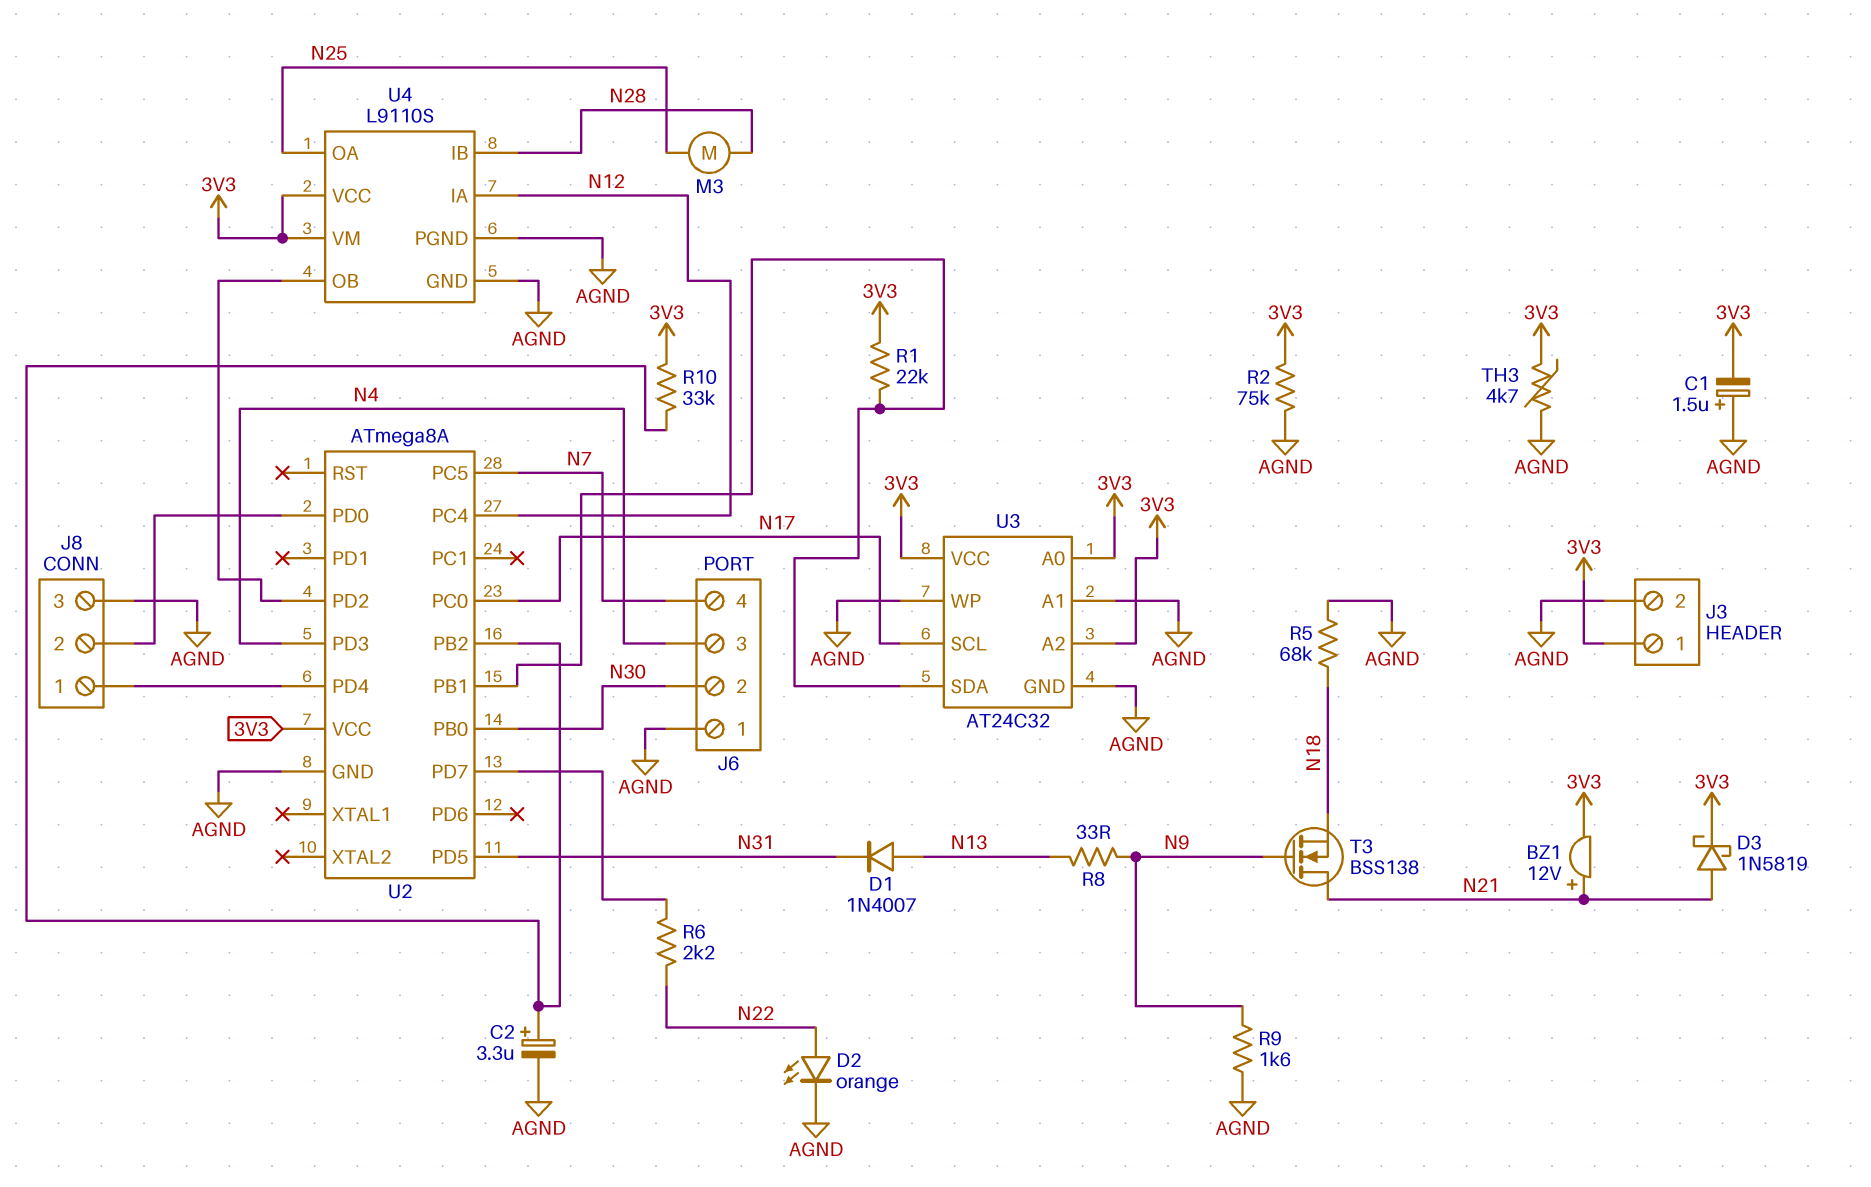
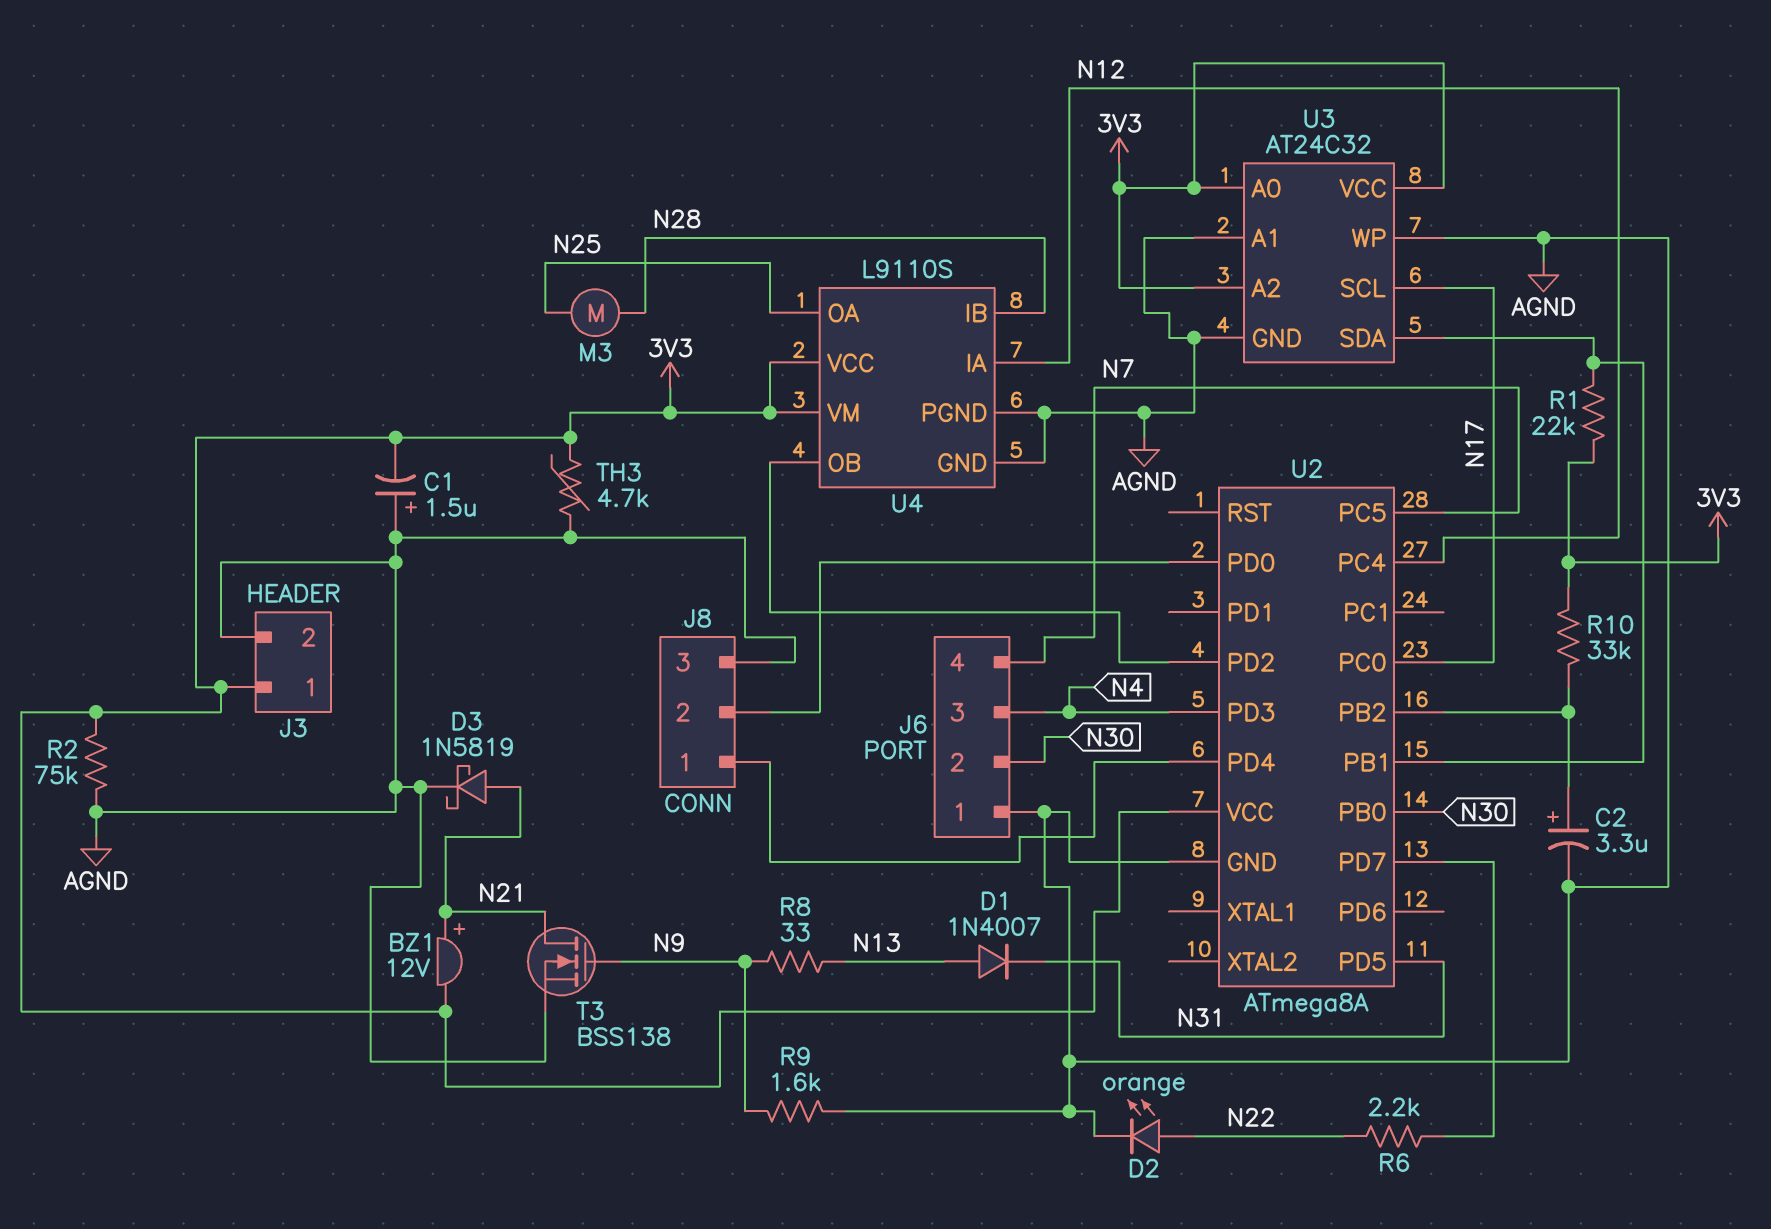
D3: schottky 1N5819 (A N21, K 3V3) -> schottky 1N5819 (A N21, K AGND)
R5: 68k (AGND, N18) -> none
T3: NMOS BSS138 (G N9, D N21, S N18) -> NMOS BSS138 (G N9, D N21, S AGND)

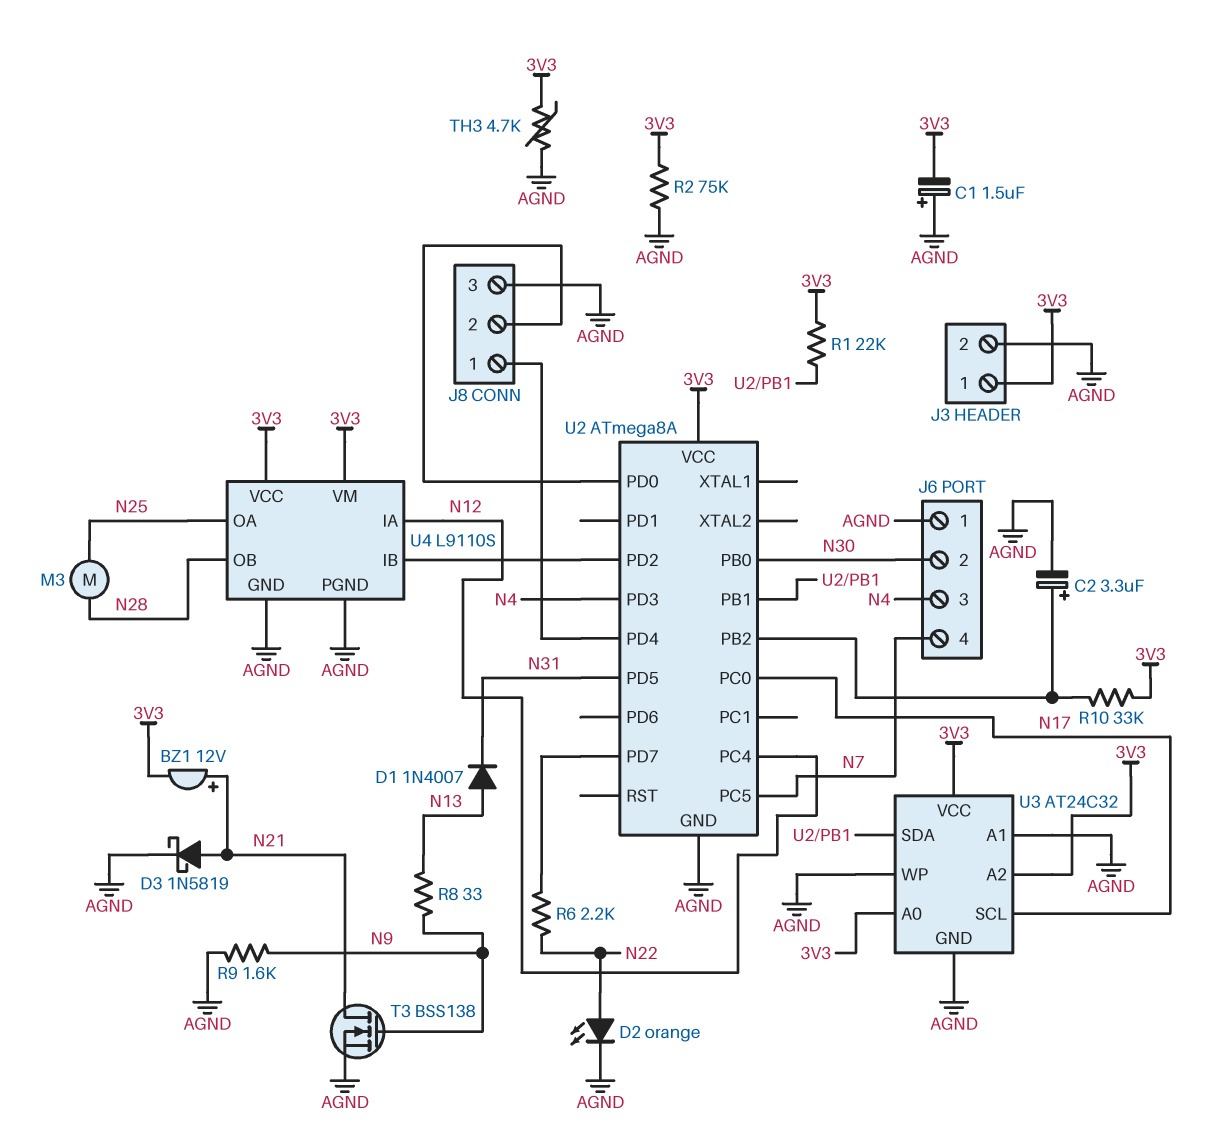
U4 pin IB: N28 -> U2/PD2
U4 pin OB: U2/PD2 -> N28

